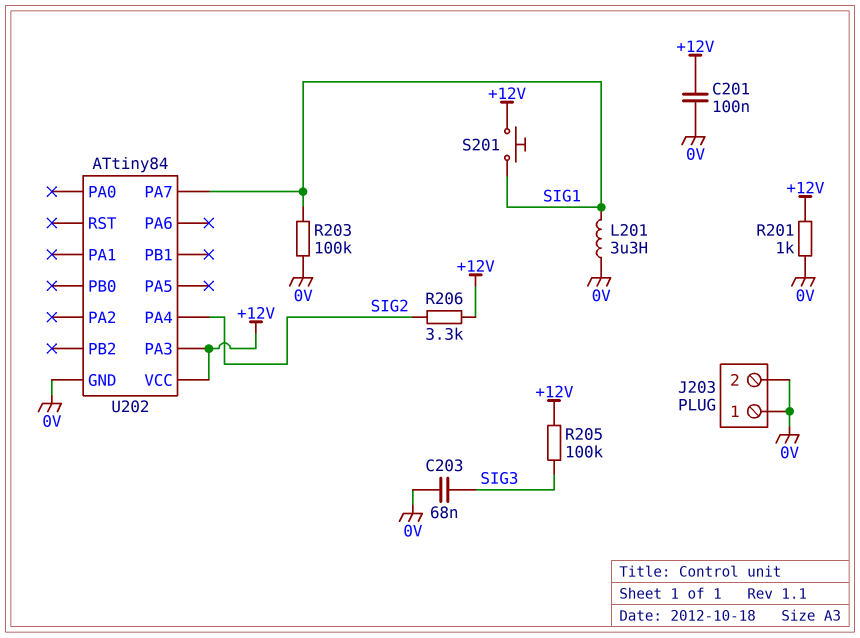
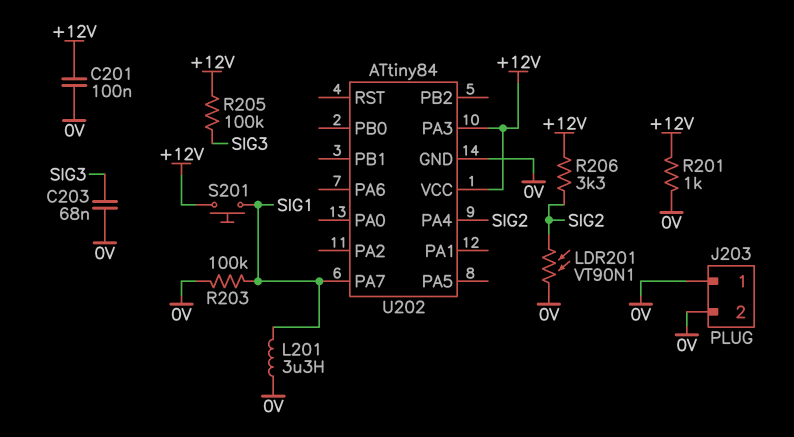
LDR201: none -> VT90N1 (0V, SIG2)

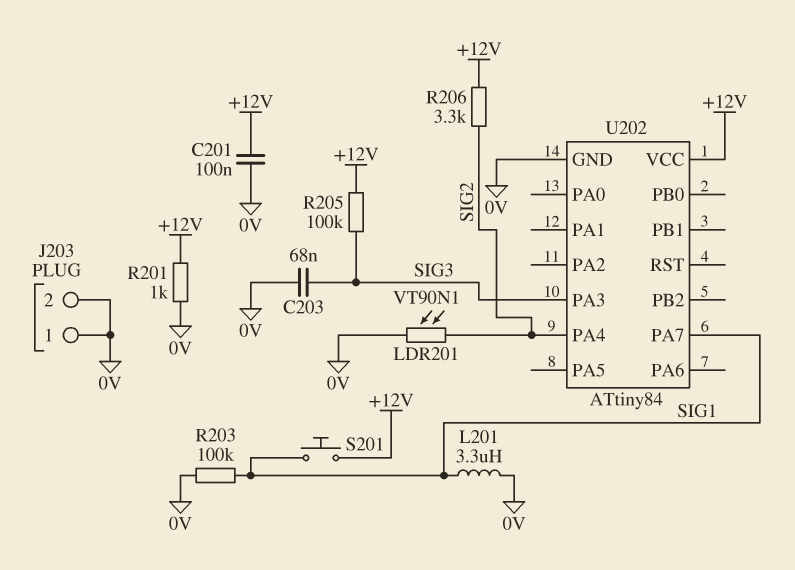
U202 pin PA3: +12V -> SIG3

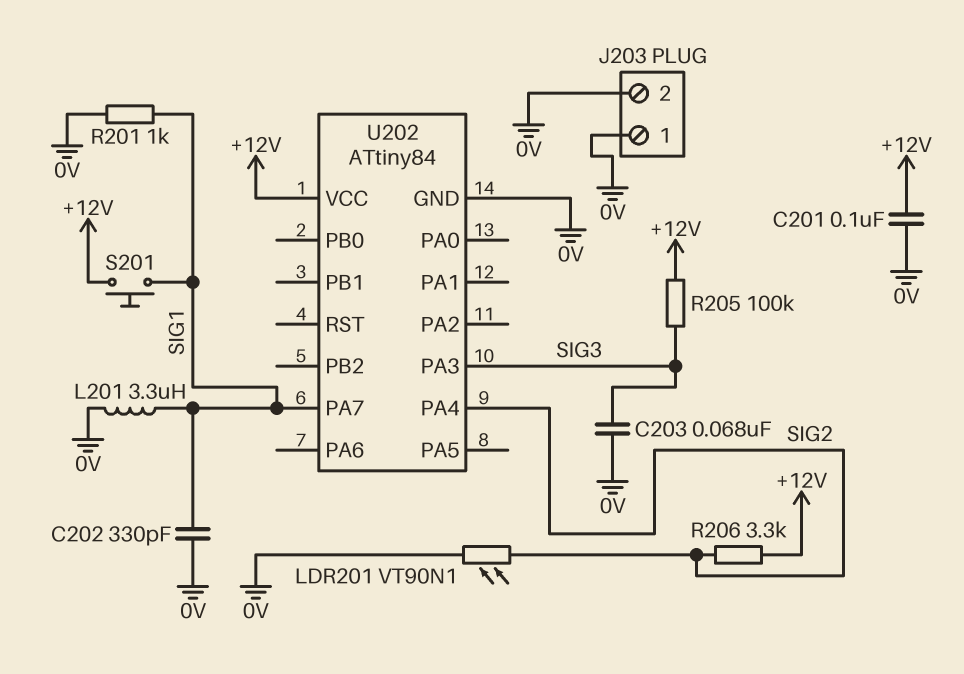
C202: none -> 330pF (0V, SIG1)
R201: 1k (+12V, 0V) -> 1k (0V, SIG1)
R203: 100k (0V, SIG1) -> none

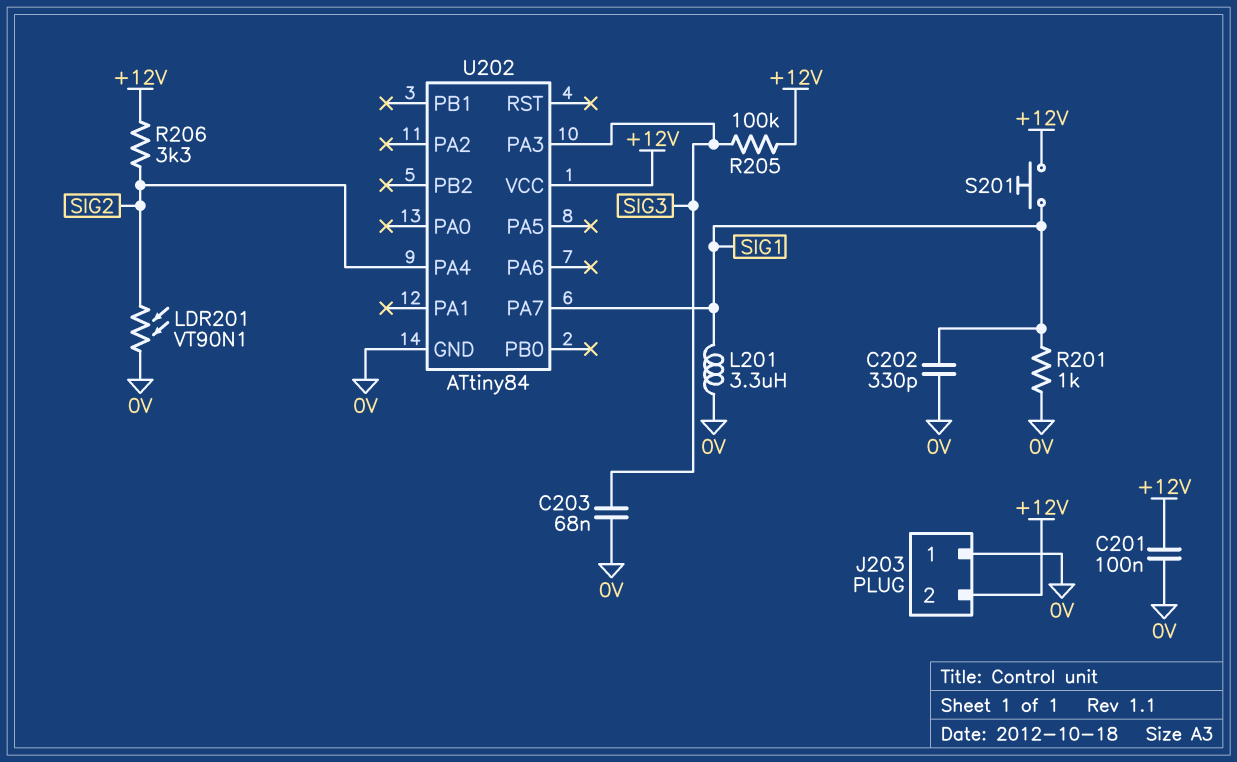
J203 pin 2: 0V -> +12V

